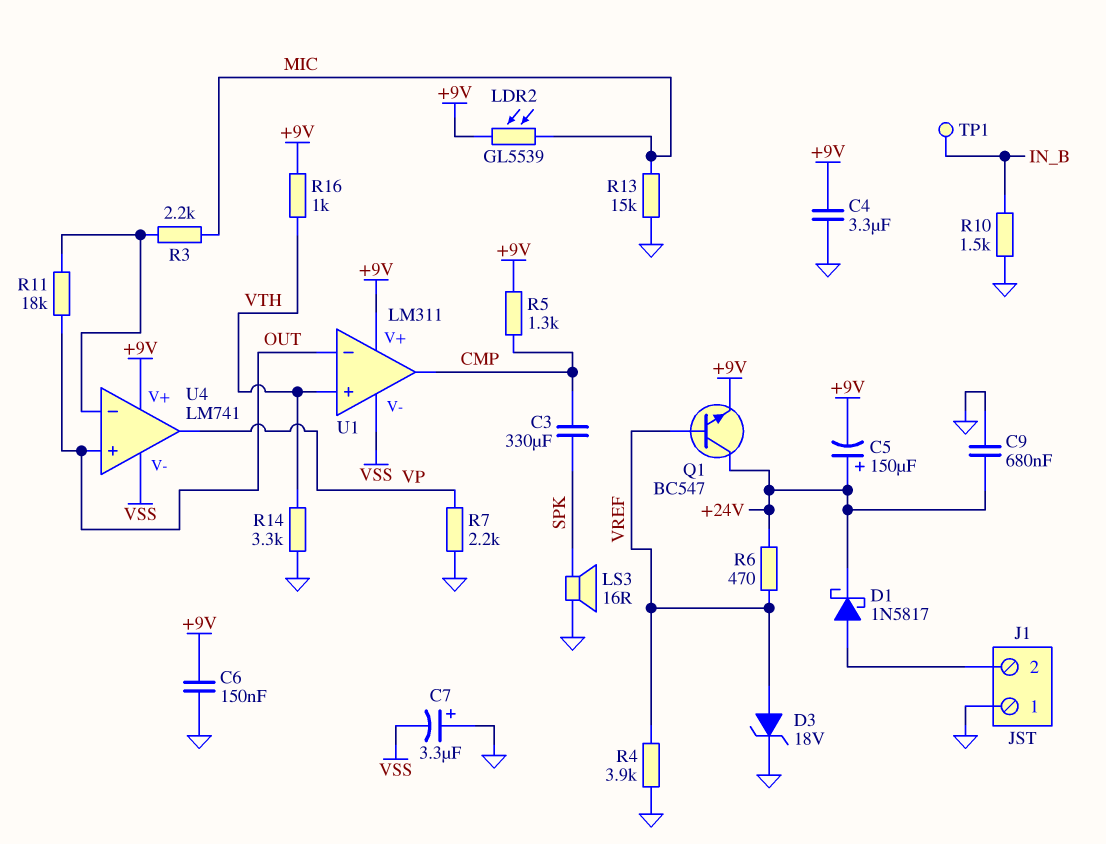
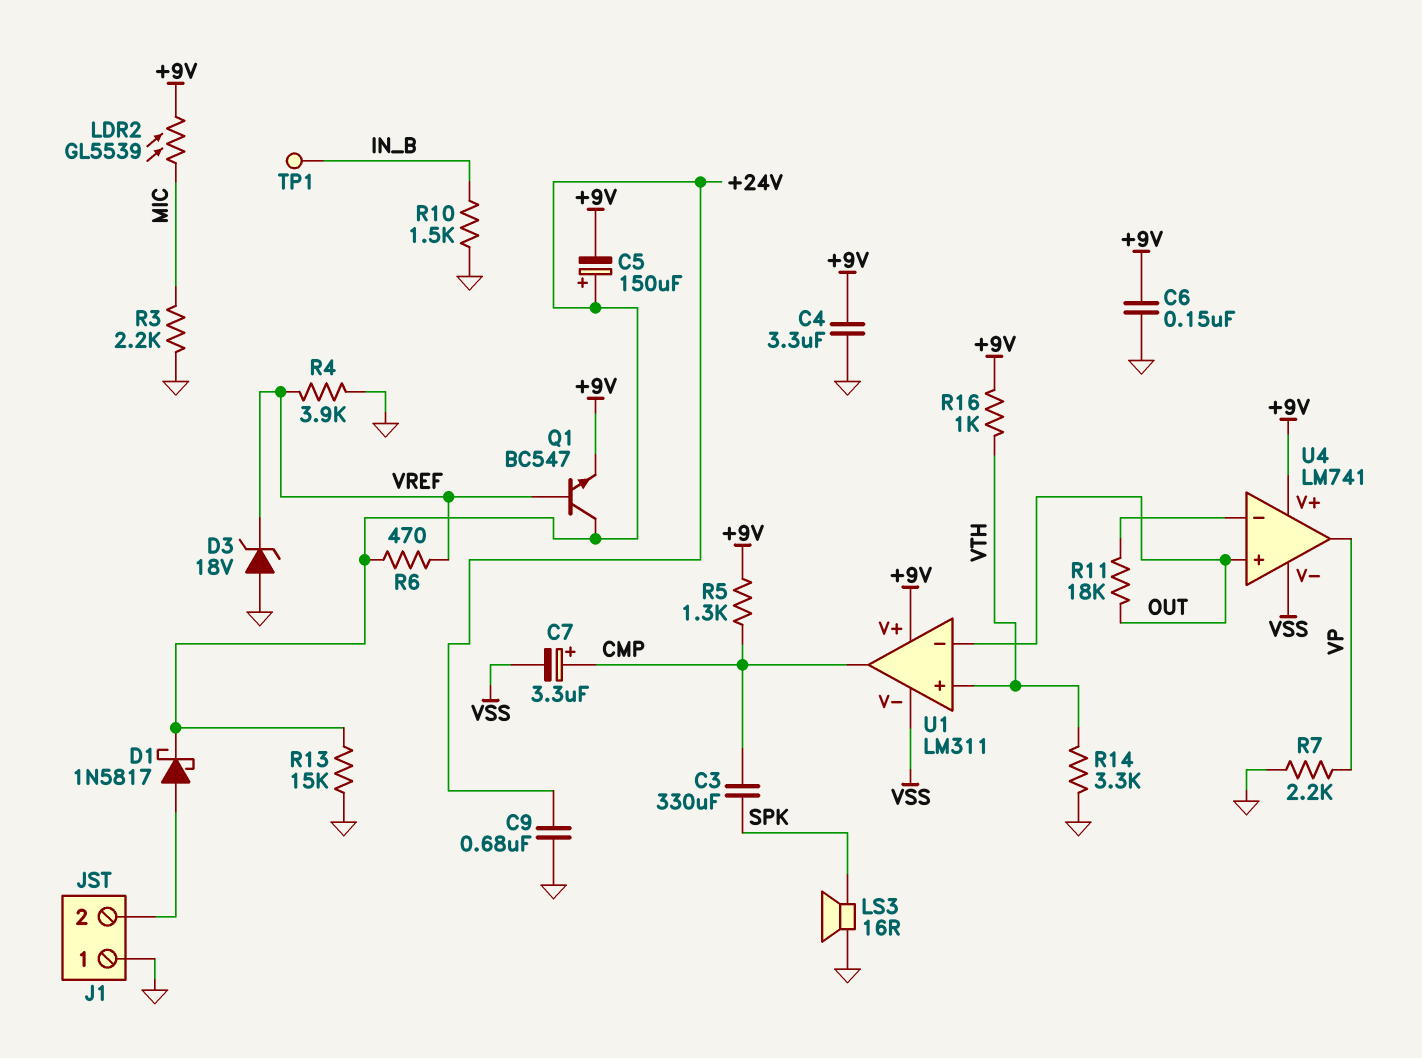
C7: 3.3uF (plus GND, minus VSS) -> 3.3uF (plus CMP, minus VSS)
D3: zener 18V (A VREF, K GND) -> zener 18V (A GND, K VREF)
R3: 2.2k (MIC, U4/in-) -> 2.2k (GND, MIC)
R13: 15k (GND, MIC) -> 15k (+24V, GND)

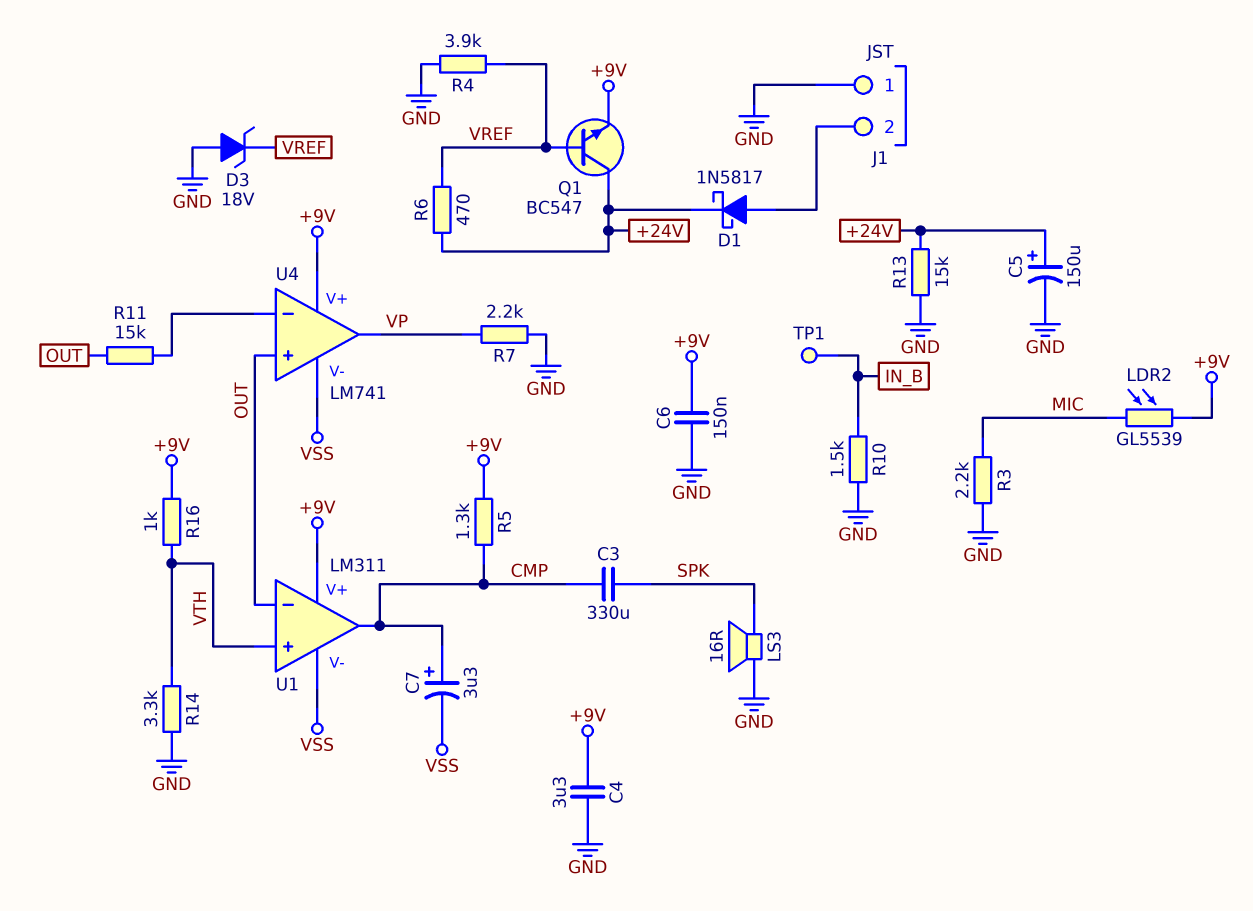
C5: 150uF (plus +24V, minus +9V) -> 150uF (plus +24V, minus GND)
C9: 680nF (+24V, GND) -> none
R11: 18k (OUT, U4/in-) -> 15k (OUT, U4/in-)

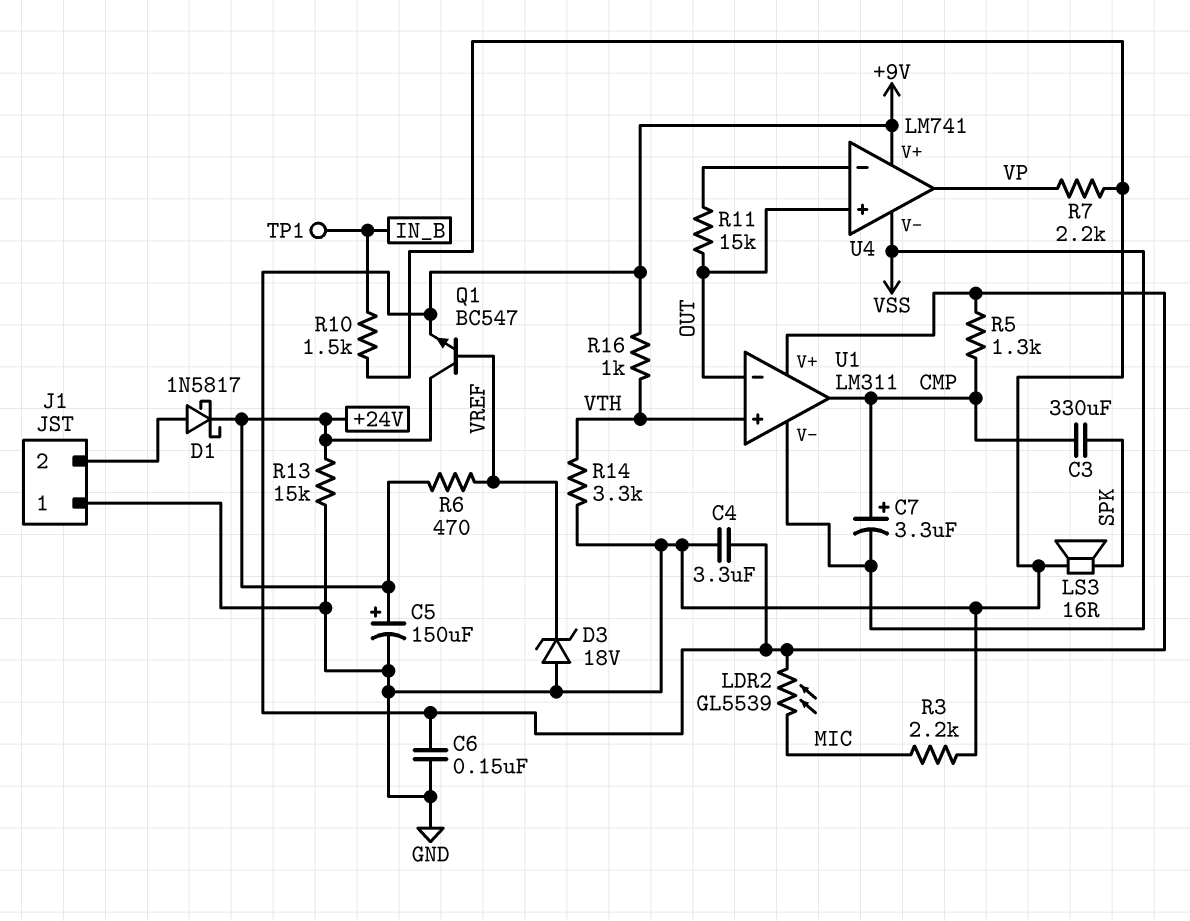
R4: 3.9k (GND, VREF) -> none

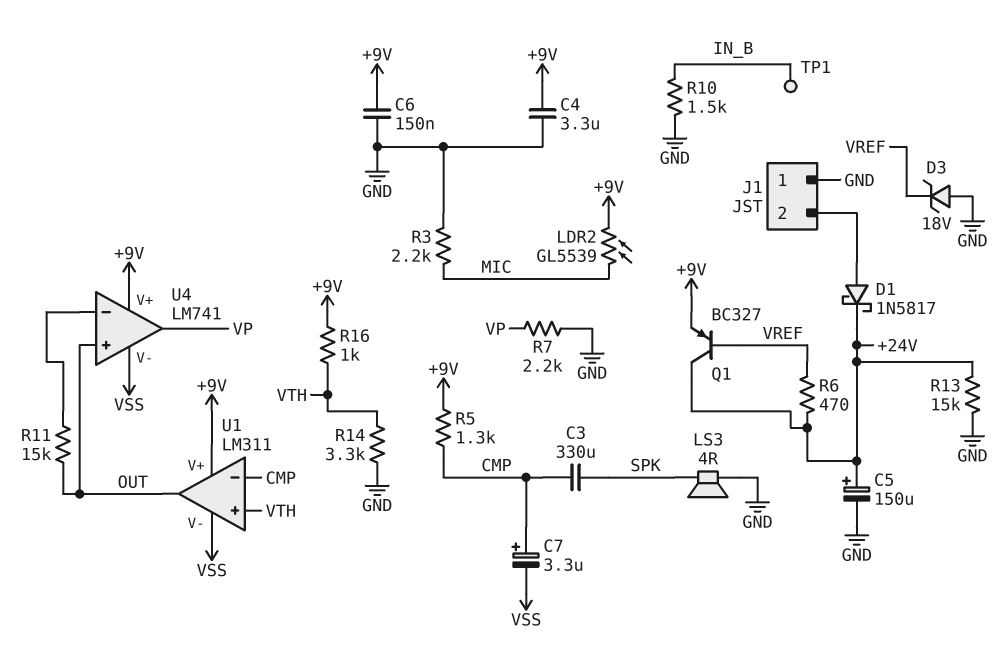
LS3: speaker 16R (GND, SPK) -> speaker 4R (GND, SPK)
Q1: NPN BC547 (B VREF, C +24V, E +9V) -> PNP BC327 (B VREF, C +24V, E +9V)
U1 pin in-: OUT -> CMP
U1 pin out: CMP -> OUT

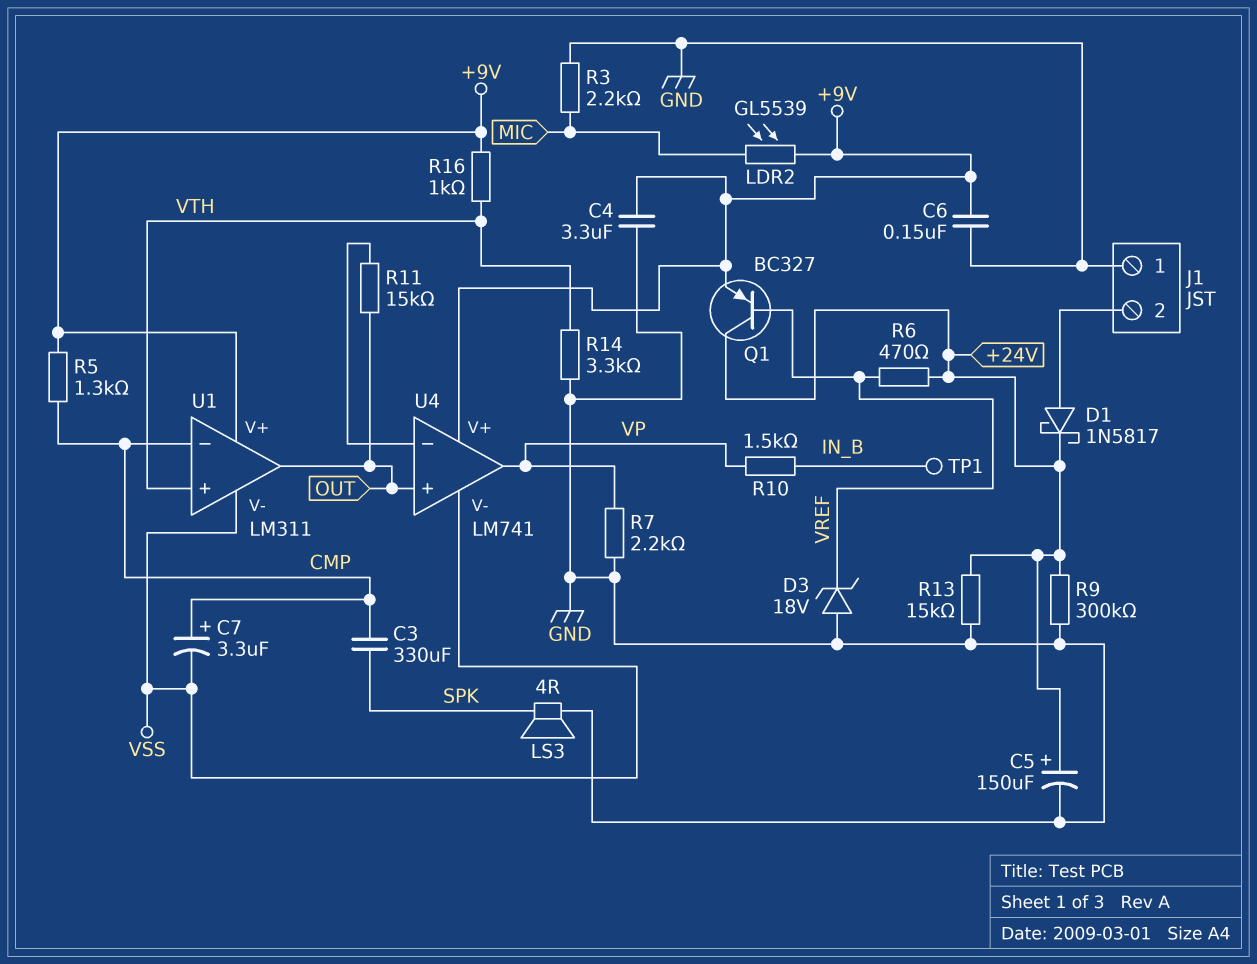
R9: none -> 300k (+24V, GND)
R10: 1.5k (GND, IN_B) -> 1.5k (IN_B, VP)

